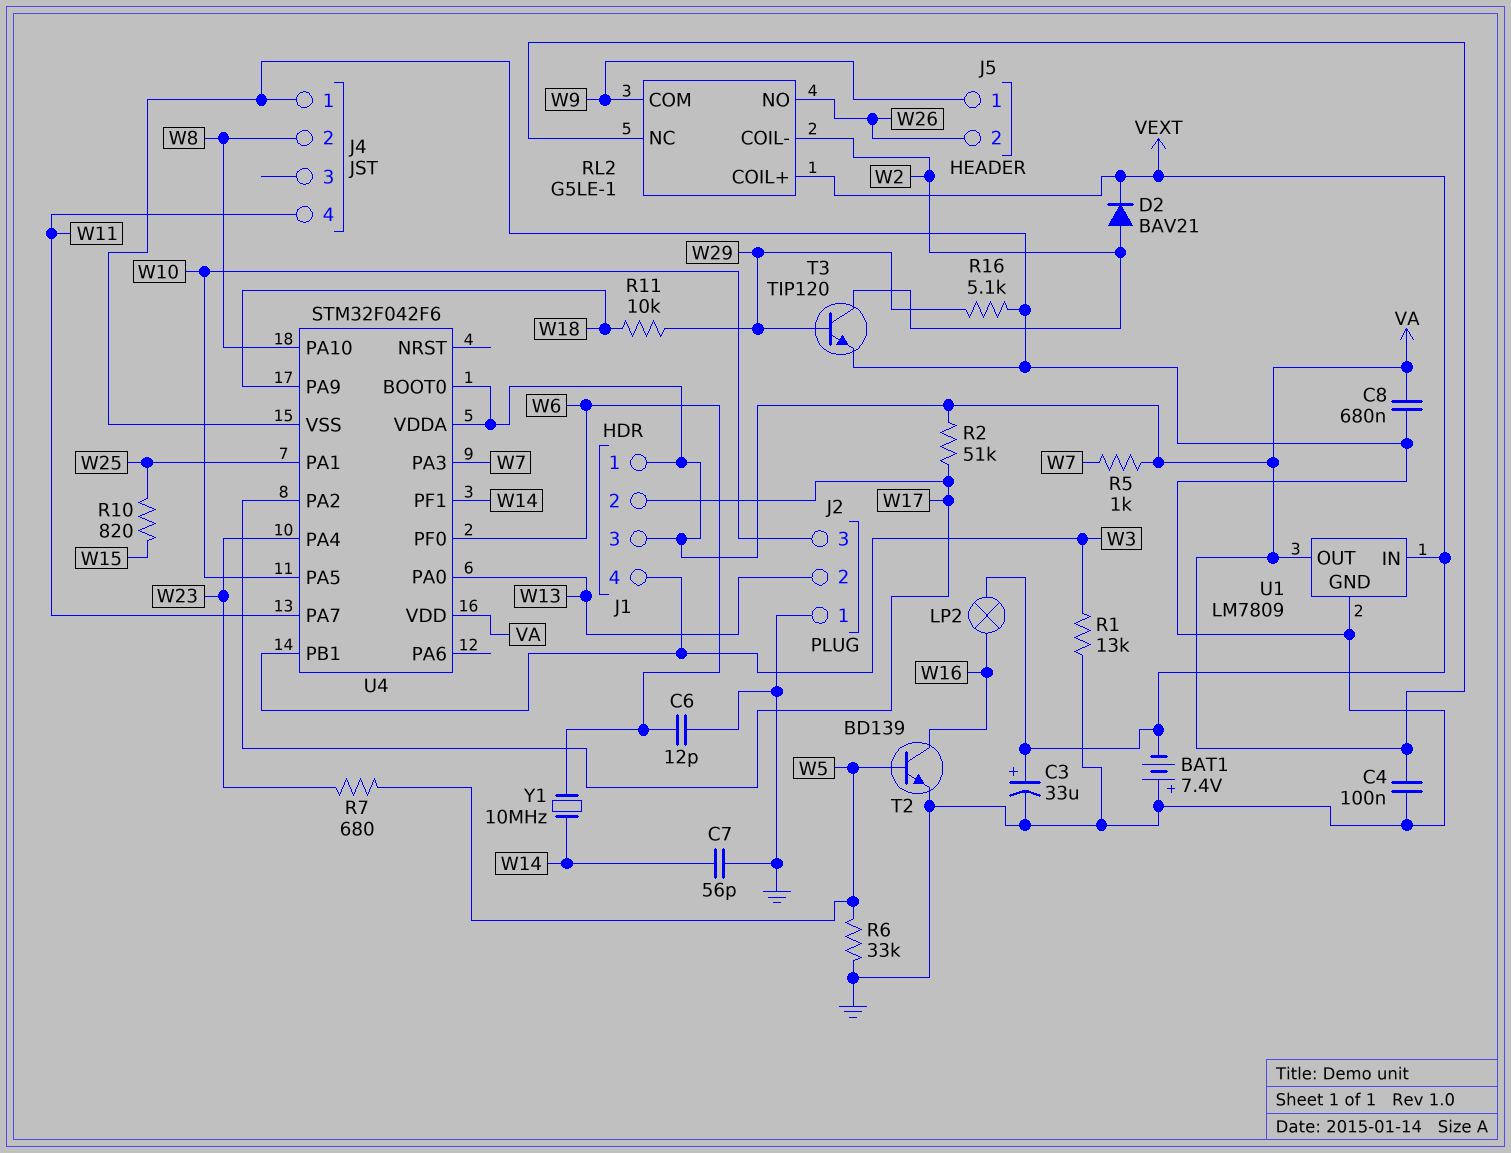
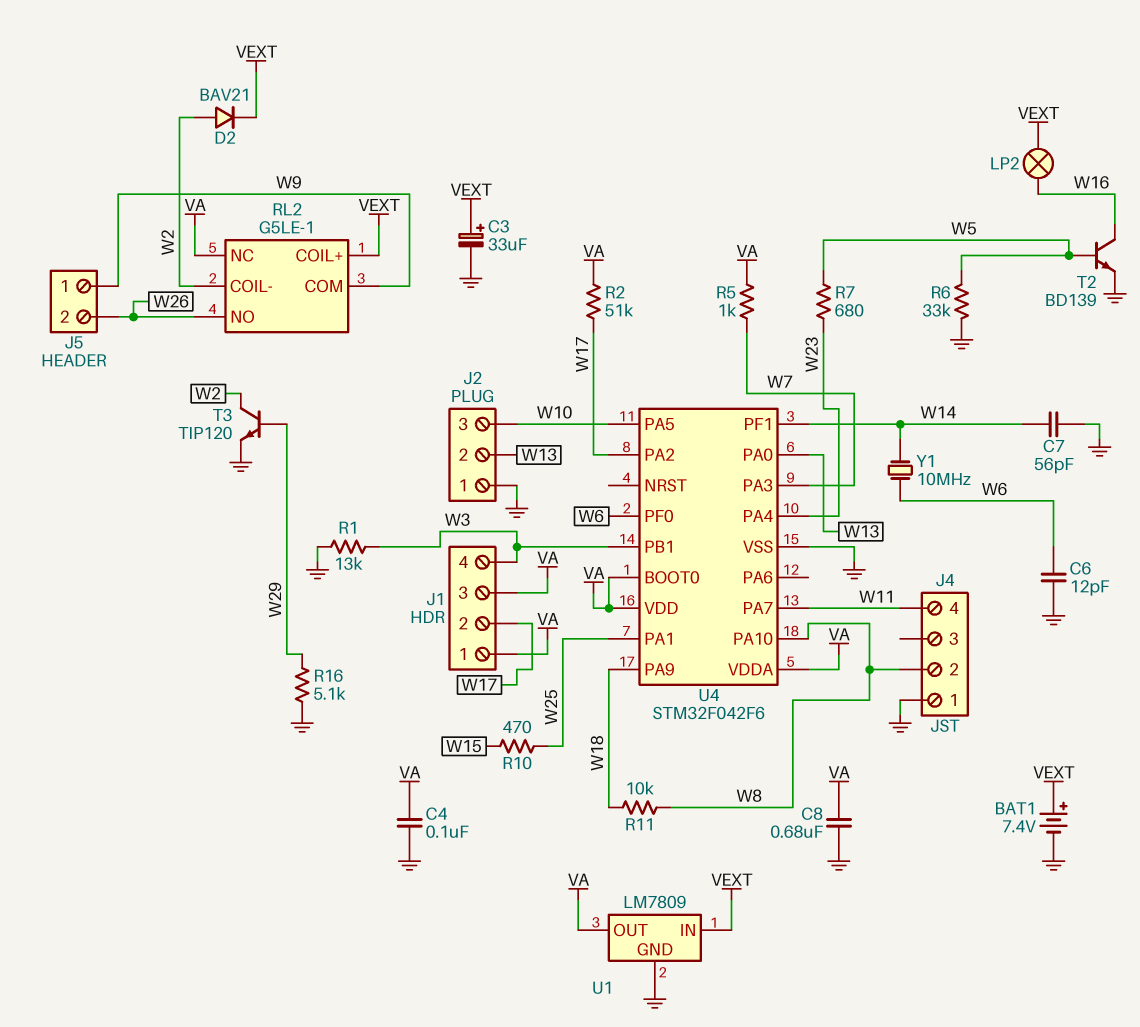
BAT1: 7.4V (plus GND, minus VEXT) -> 7.4V (plus VEXT, minus GND)
R10: 820 (W15, W25) -> 470 (W15, W25)
R11: 10k (W18, W29) -> 10k (W8, W18)

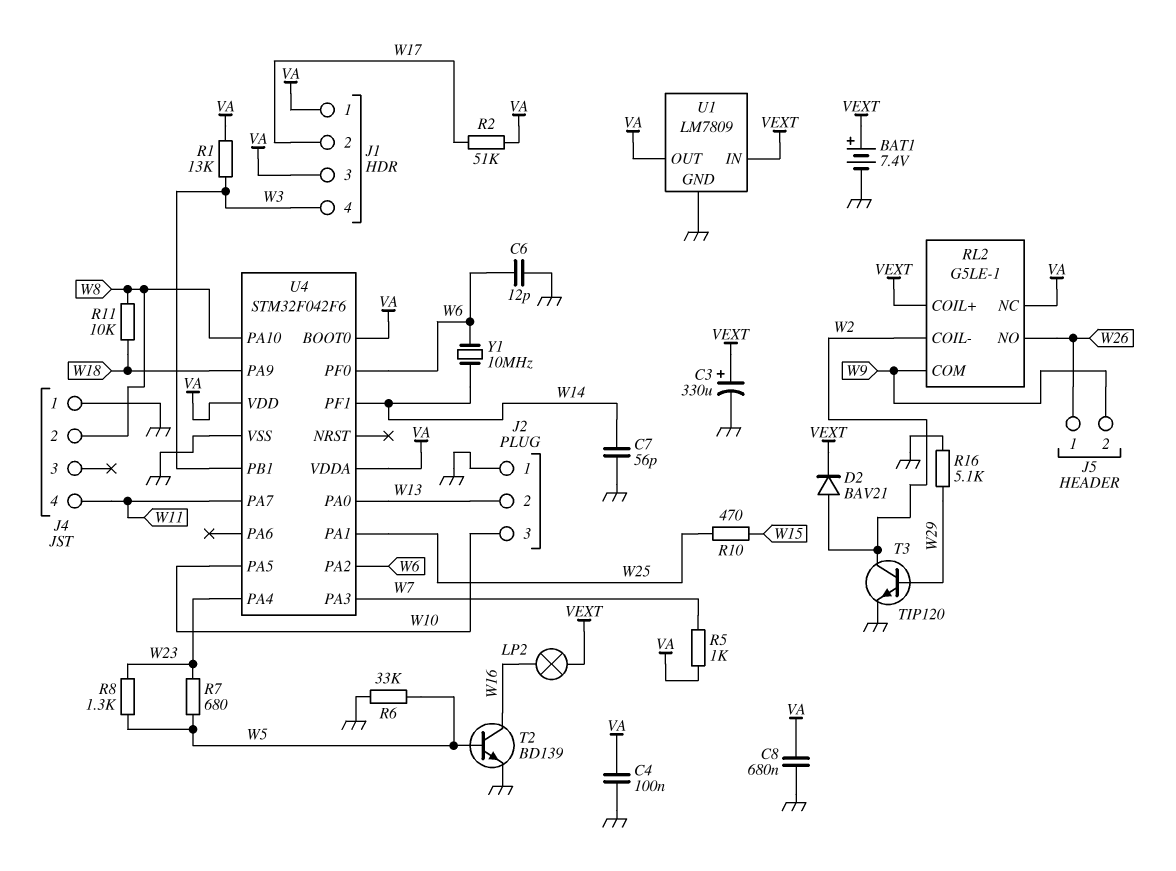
C3: 33uF (plus VEXT, minus GND) -> 330uF (plus VEXT, minus GND)
J5 pin 1: W9 -> W26
J5 pin 2: W26 -> W9
R1: 13k (GND, W3) -> 13k (VA, W3)
R8: none -> 1.3k (W5, W23)
U4 pin PA2: W17 -> W6

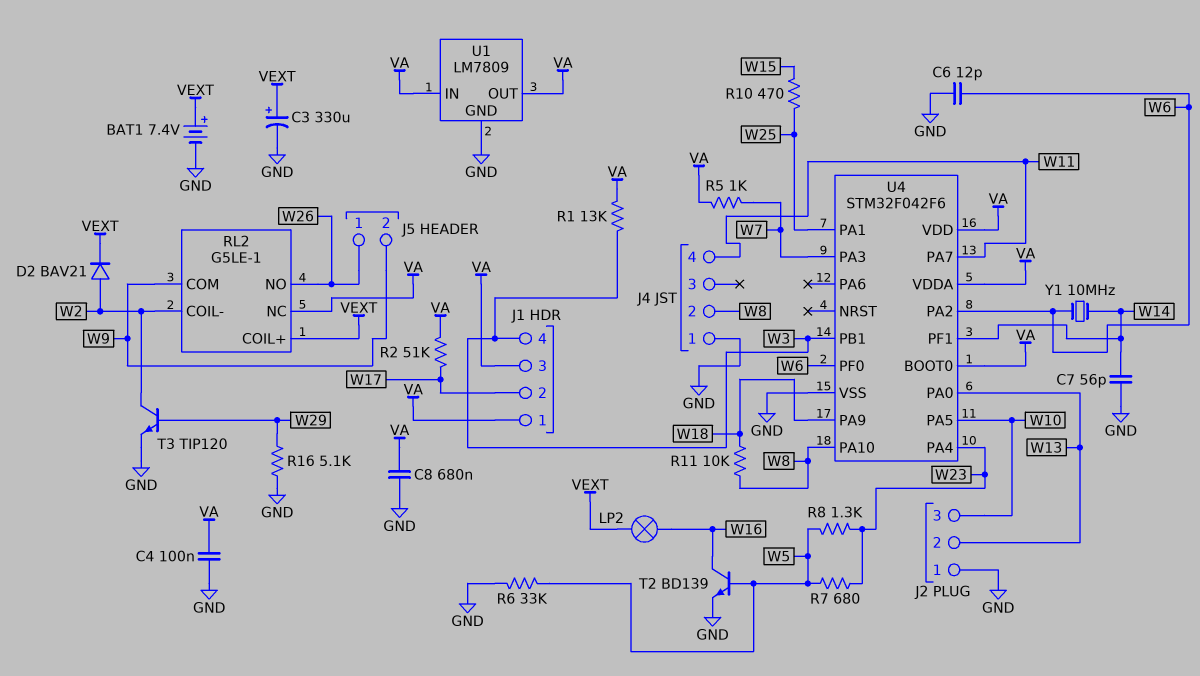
U1 pin IN: VEXT -> VA

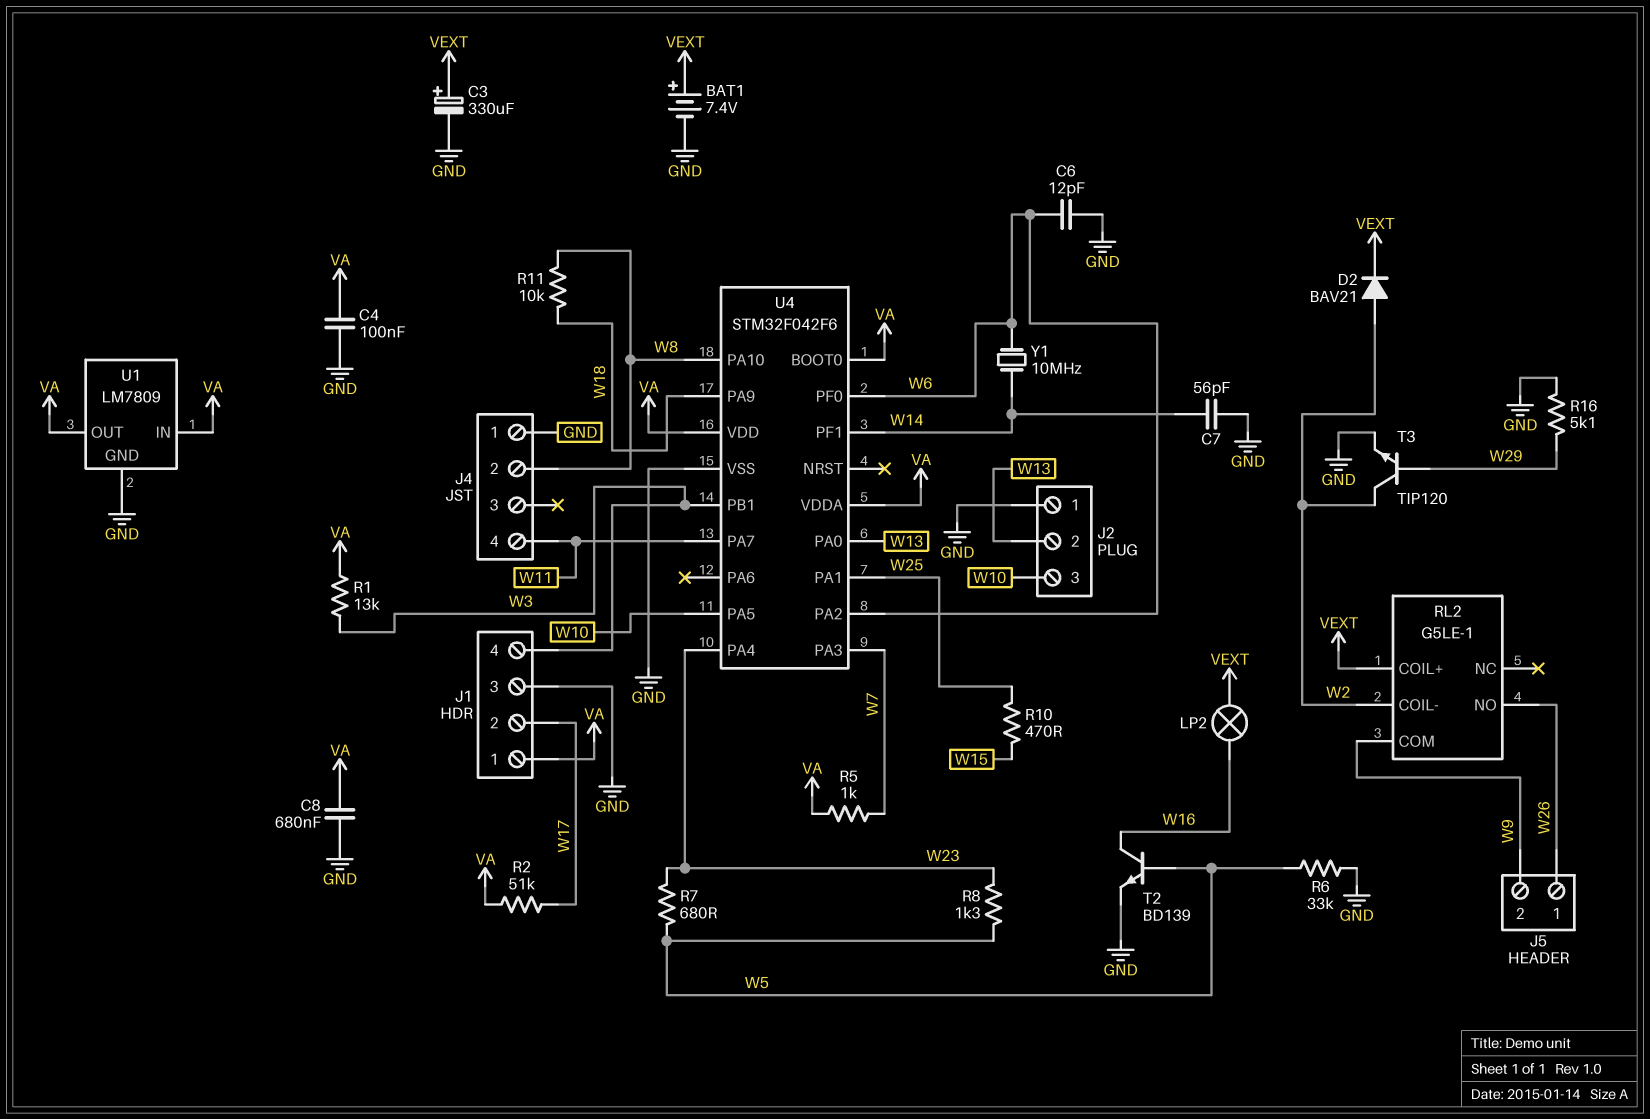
J1 pin 3: VA -> GND
RL2 pin NC: VA -> none

